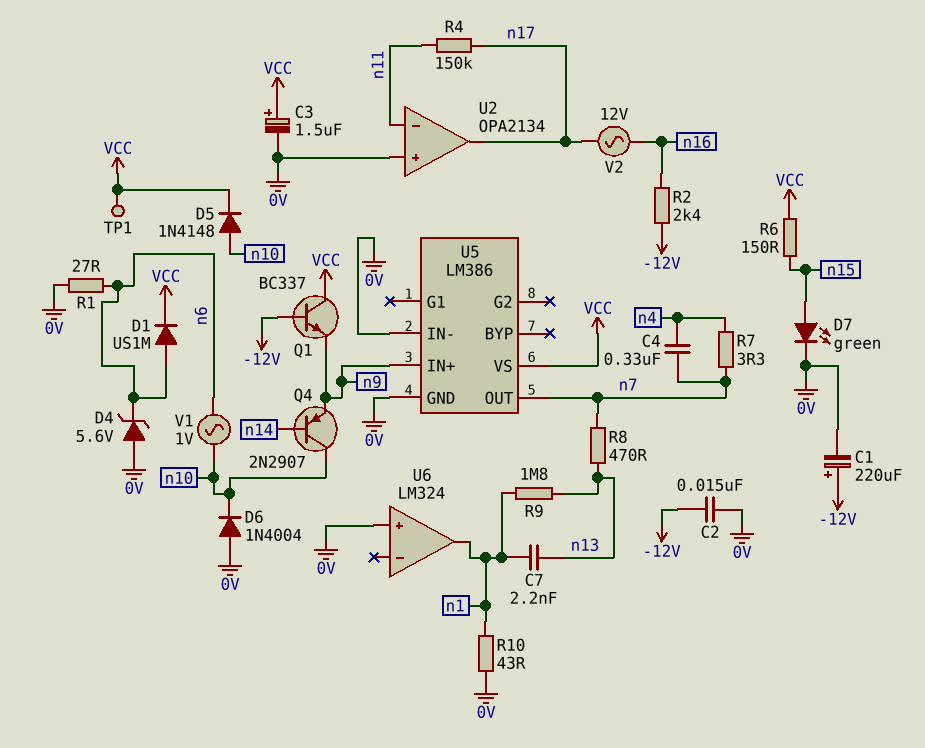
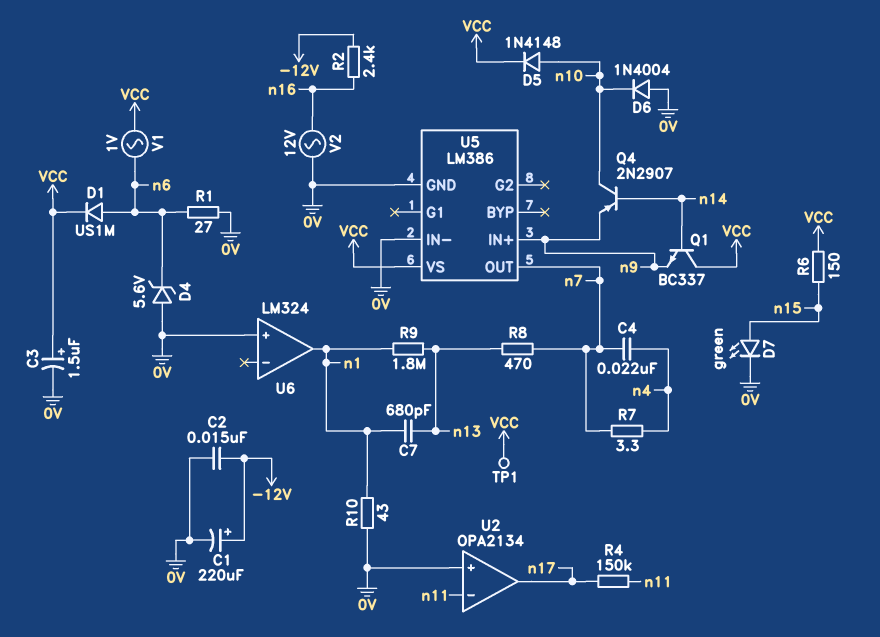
C4: 330nF (n4, n7) -> 22nF (n4, n7)
C7: 2.2nF (n1, n13) -> 680pF (n1, n13)
Q1: NPN BC337 (B -12V, C VCC, E n9) -> NPN BC337 (B n14, C VCC, E n9)
V1: AC 1V (n6, n10) -> AC 1V (VCC, n6)
V2: AC 12V (n16, n17) -> AC 12V (0V, n16)

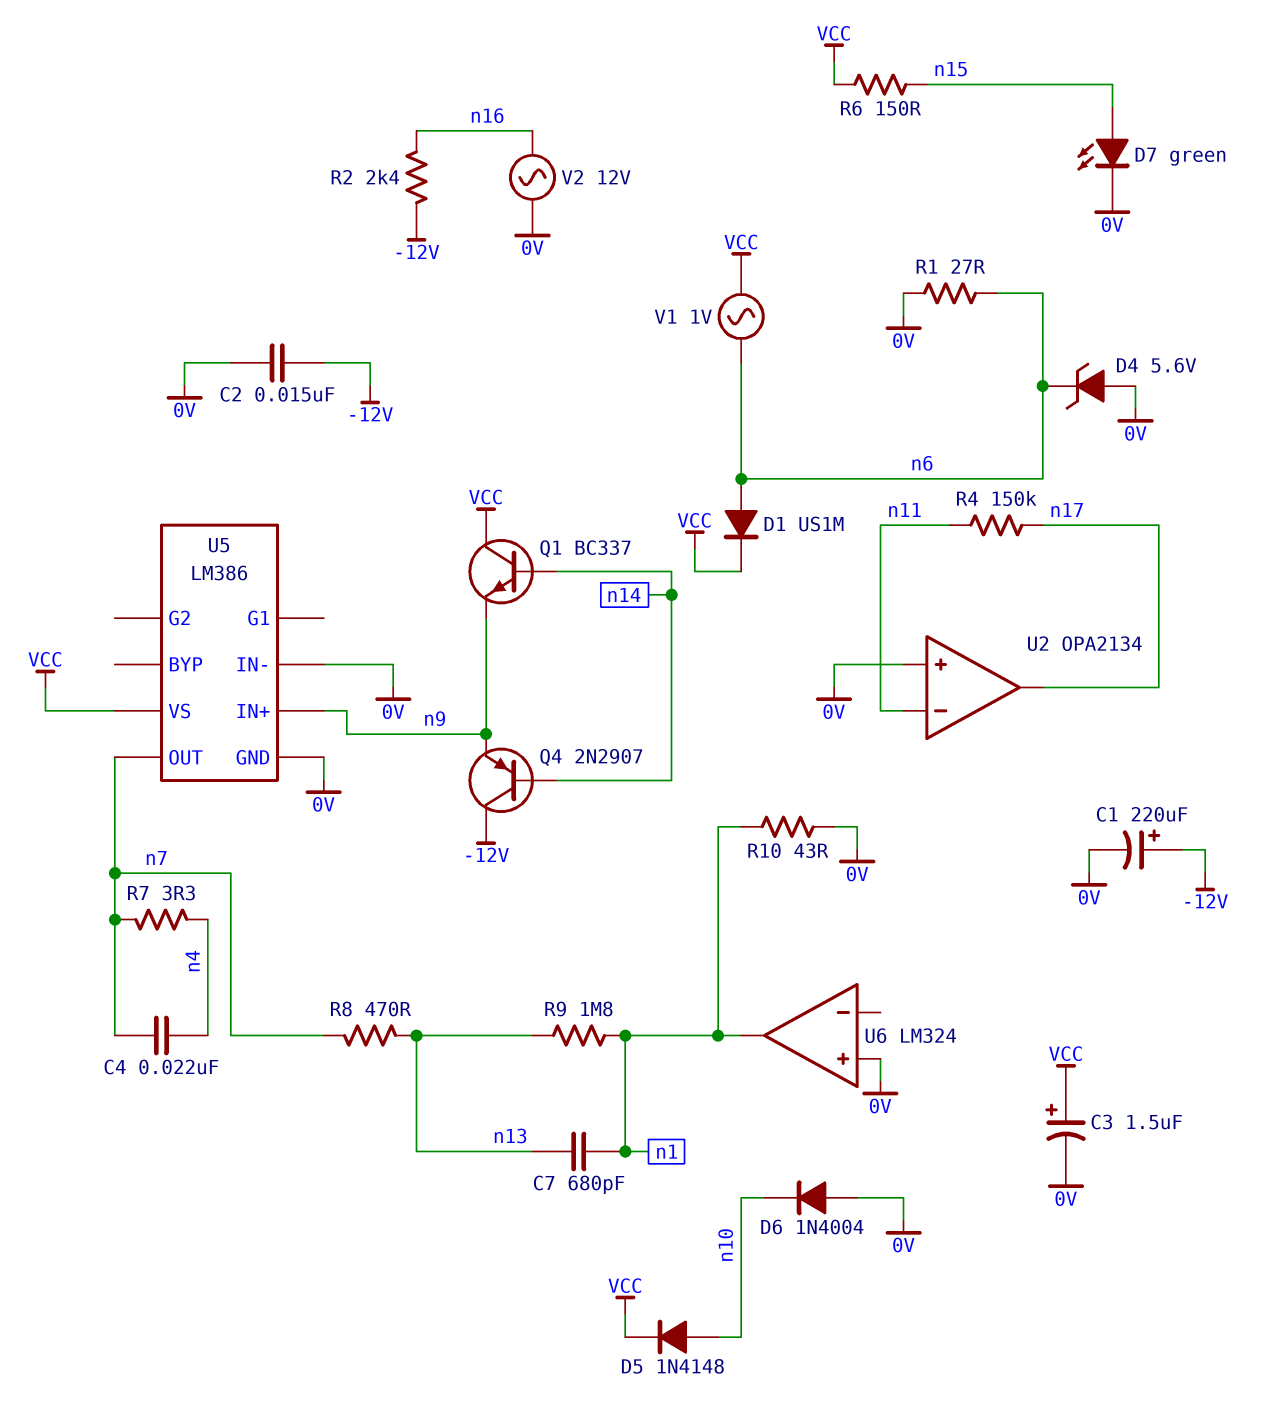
Q4: PNP 2N2907 (B n14, C n10, E n9) -> PNP 2N2907 (B n14, C -12V, E n9)
TP1: test point (VCC) -> none

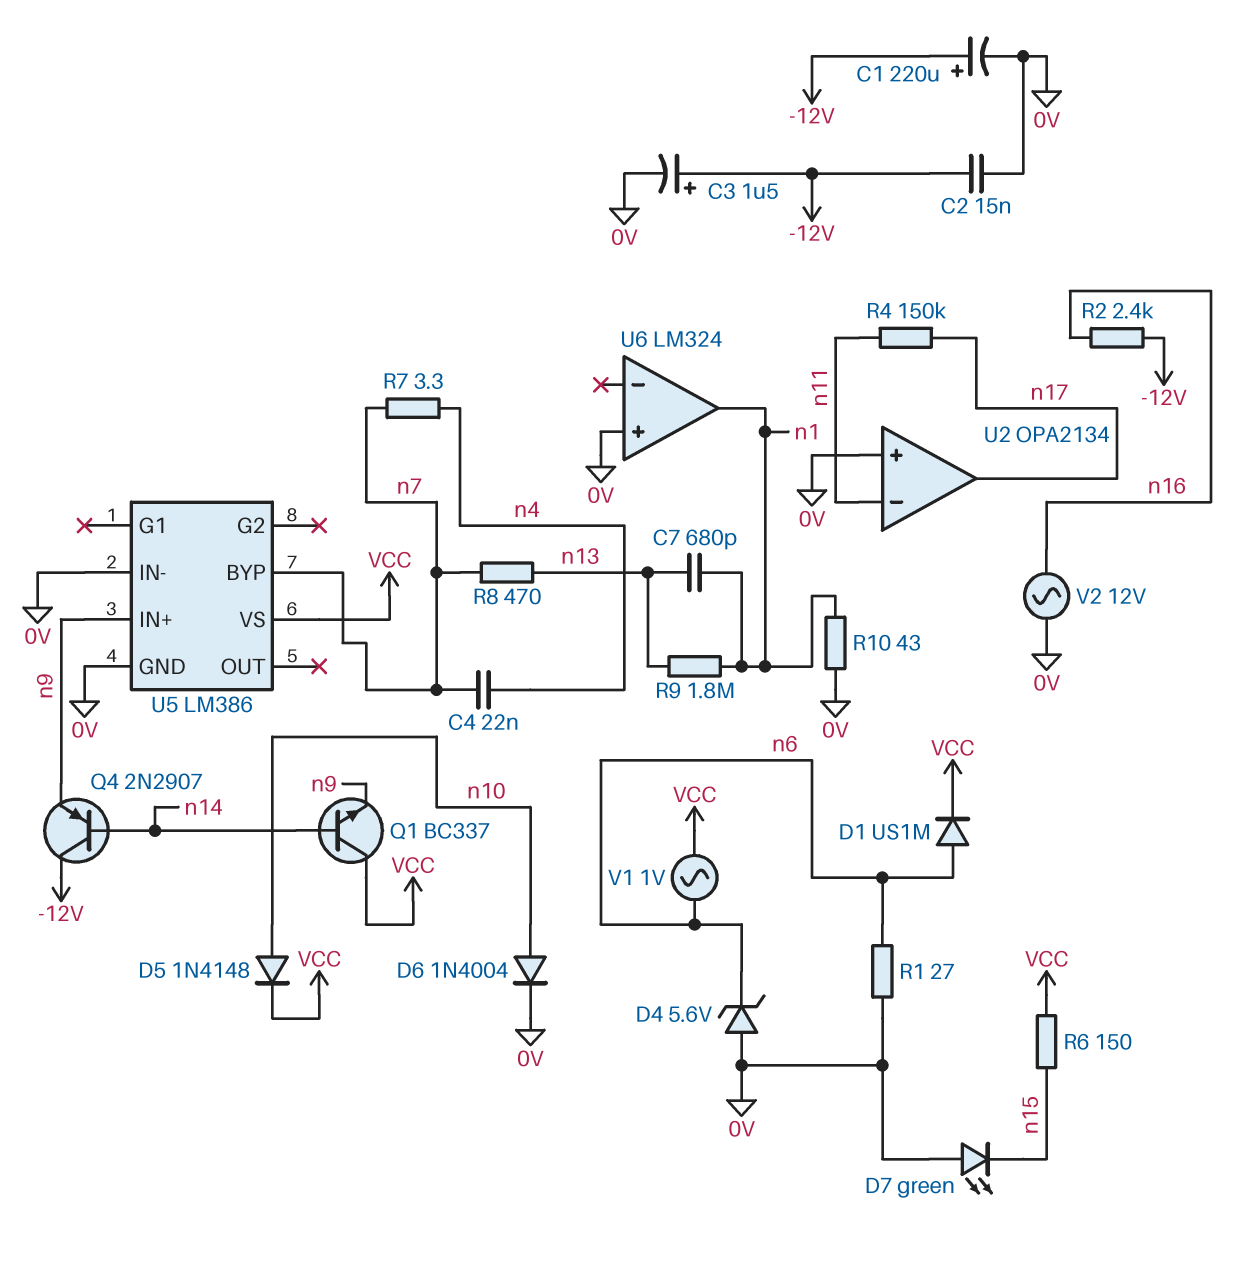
C3: 1.5uF (plus VCC, minus 0V) -> 1.5uF (plus -12V, minus 0V)
D6: diode 1N4004 (A 0V, K n10) -> diode 1N4004 (A n10, K 0V)
D7: LED green (A n15, K 0V) -> LED green (A 0V, K n15)
U5 pin BYP: none -> n7
U5 pin OUT: n7 -> none

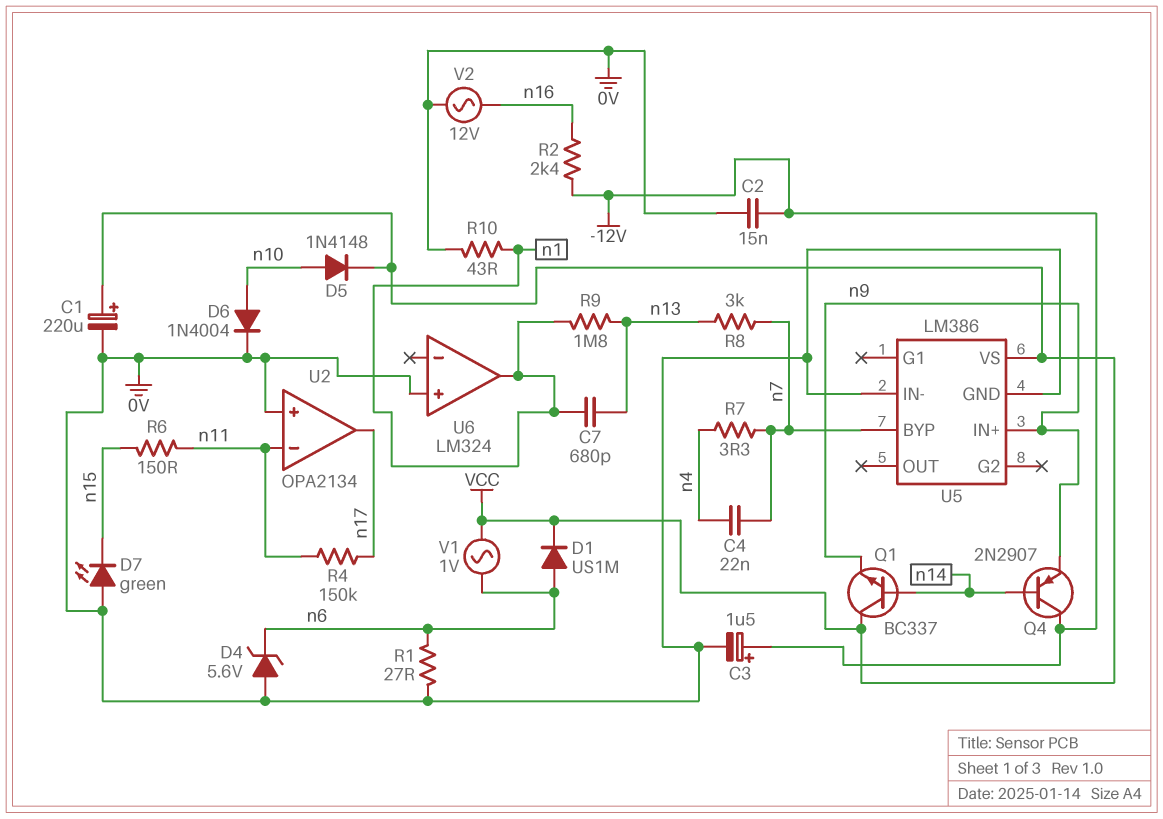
C1: 220uF (plus -12V, minus 0V) -> 220uF (plus VCC, minus 0V)
R6: 150 (VCC, n15) -> 150 (n11, n15)
R8: 470 (n7, n13) -> 3k (n7, n13)

